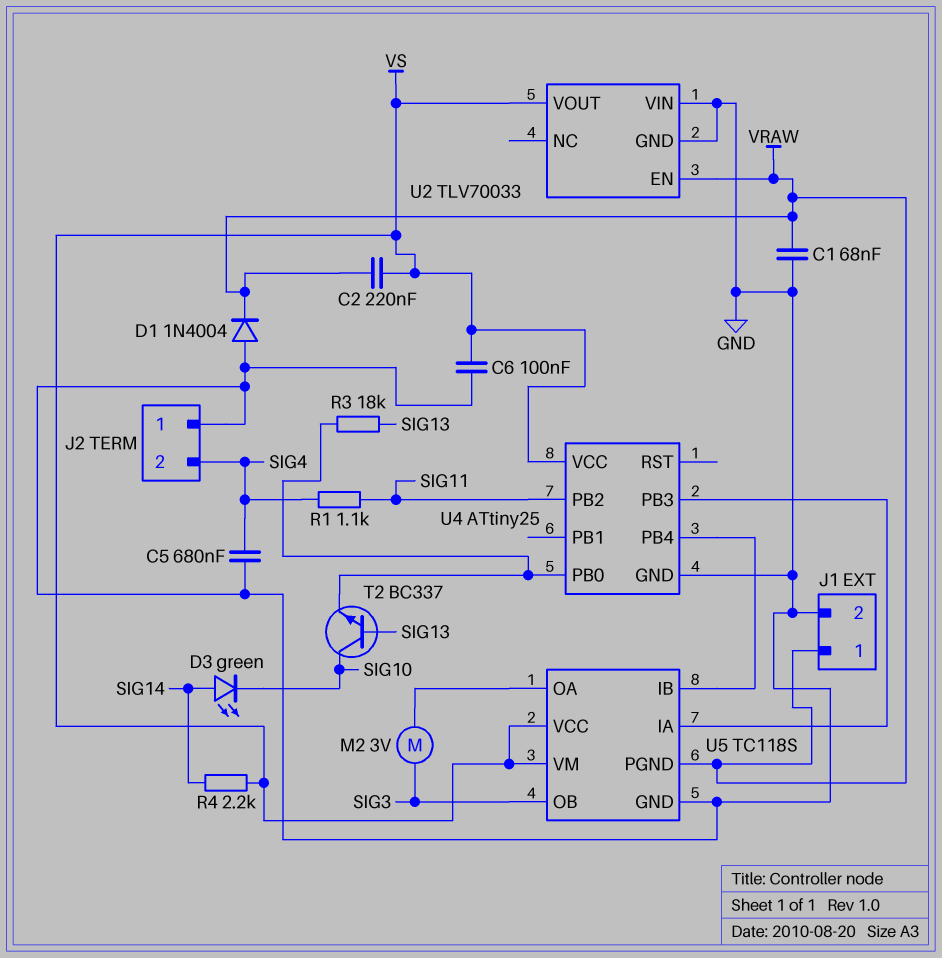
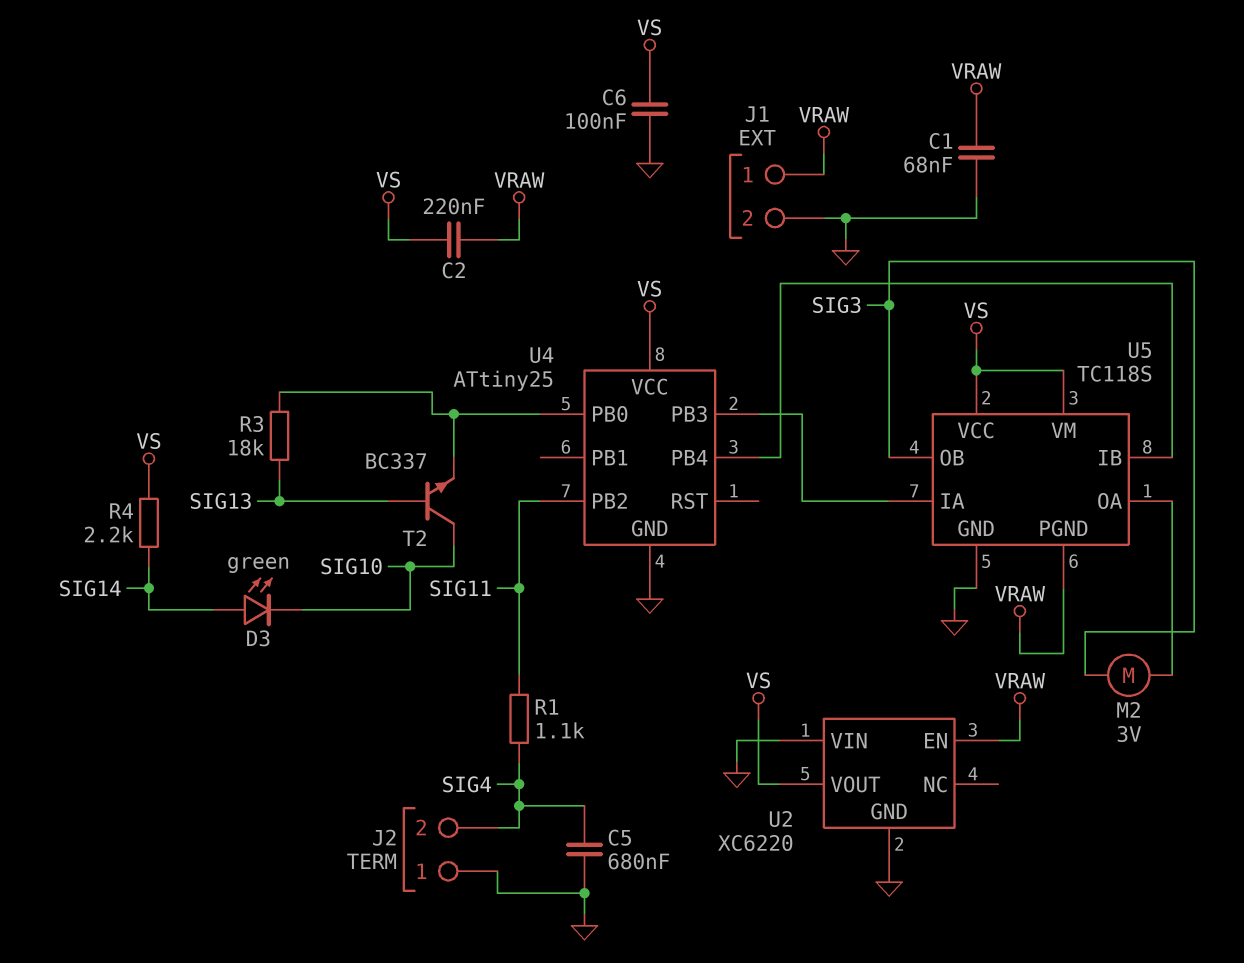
D1: diode 1N4004 (A GND, K VRAW) -> none
U2: TLV70033 -> XC6220

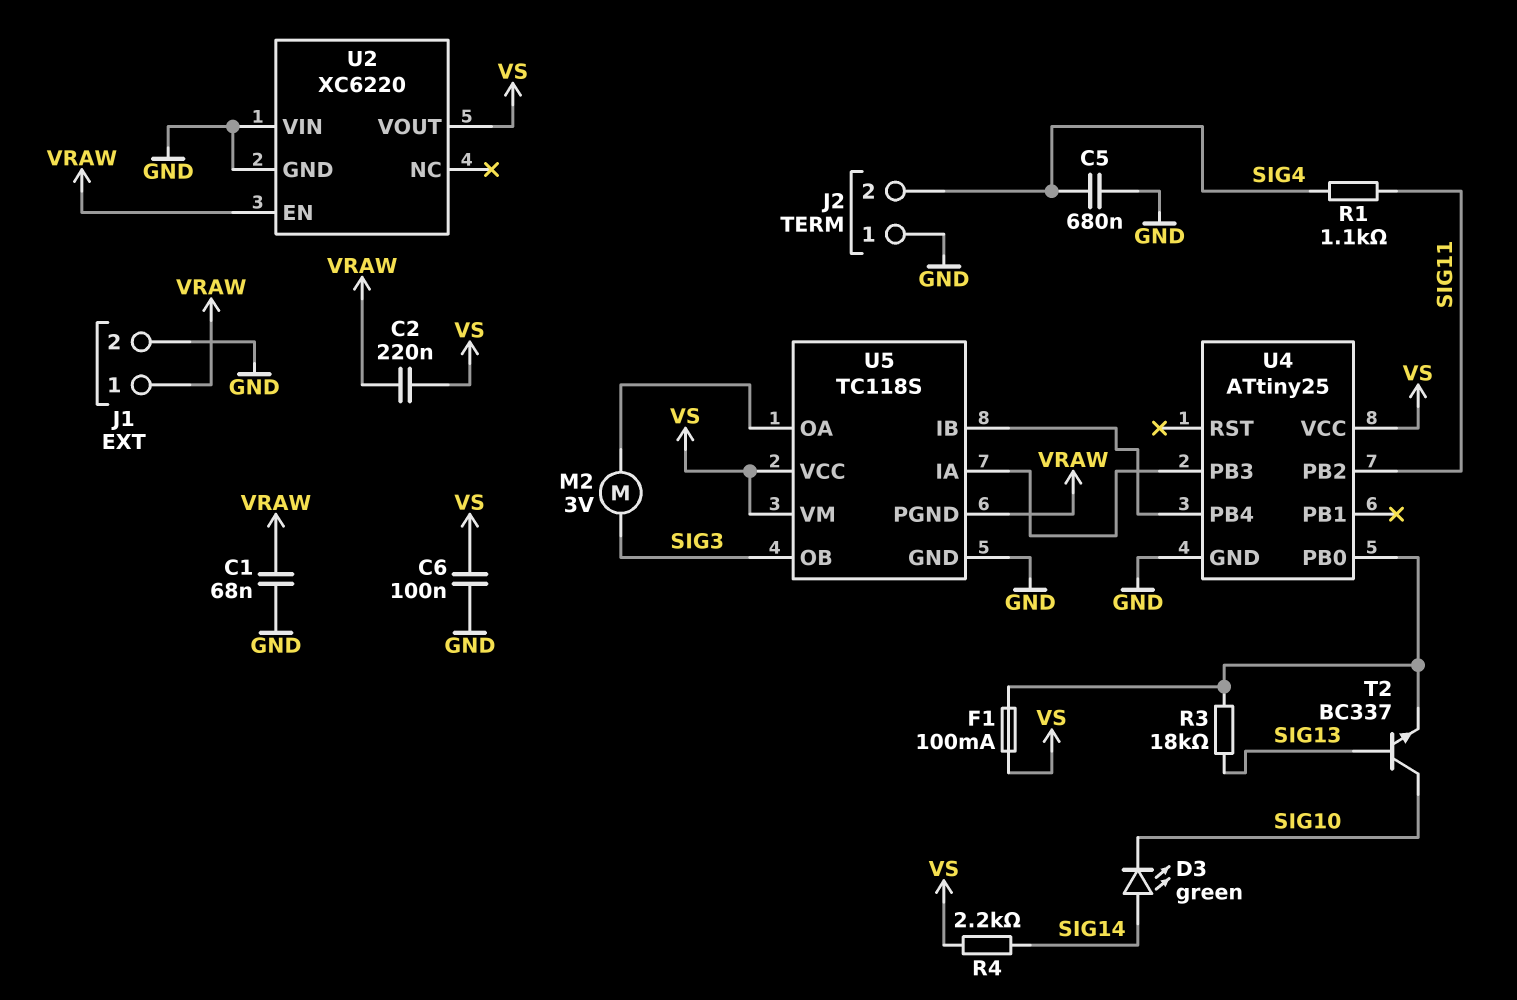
F1: none -> 100mA (U4/PB0, VS)

